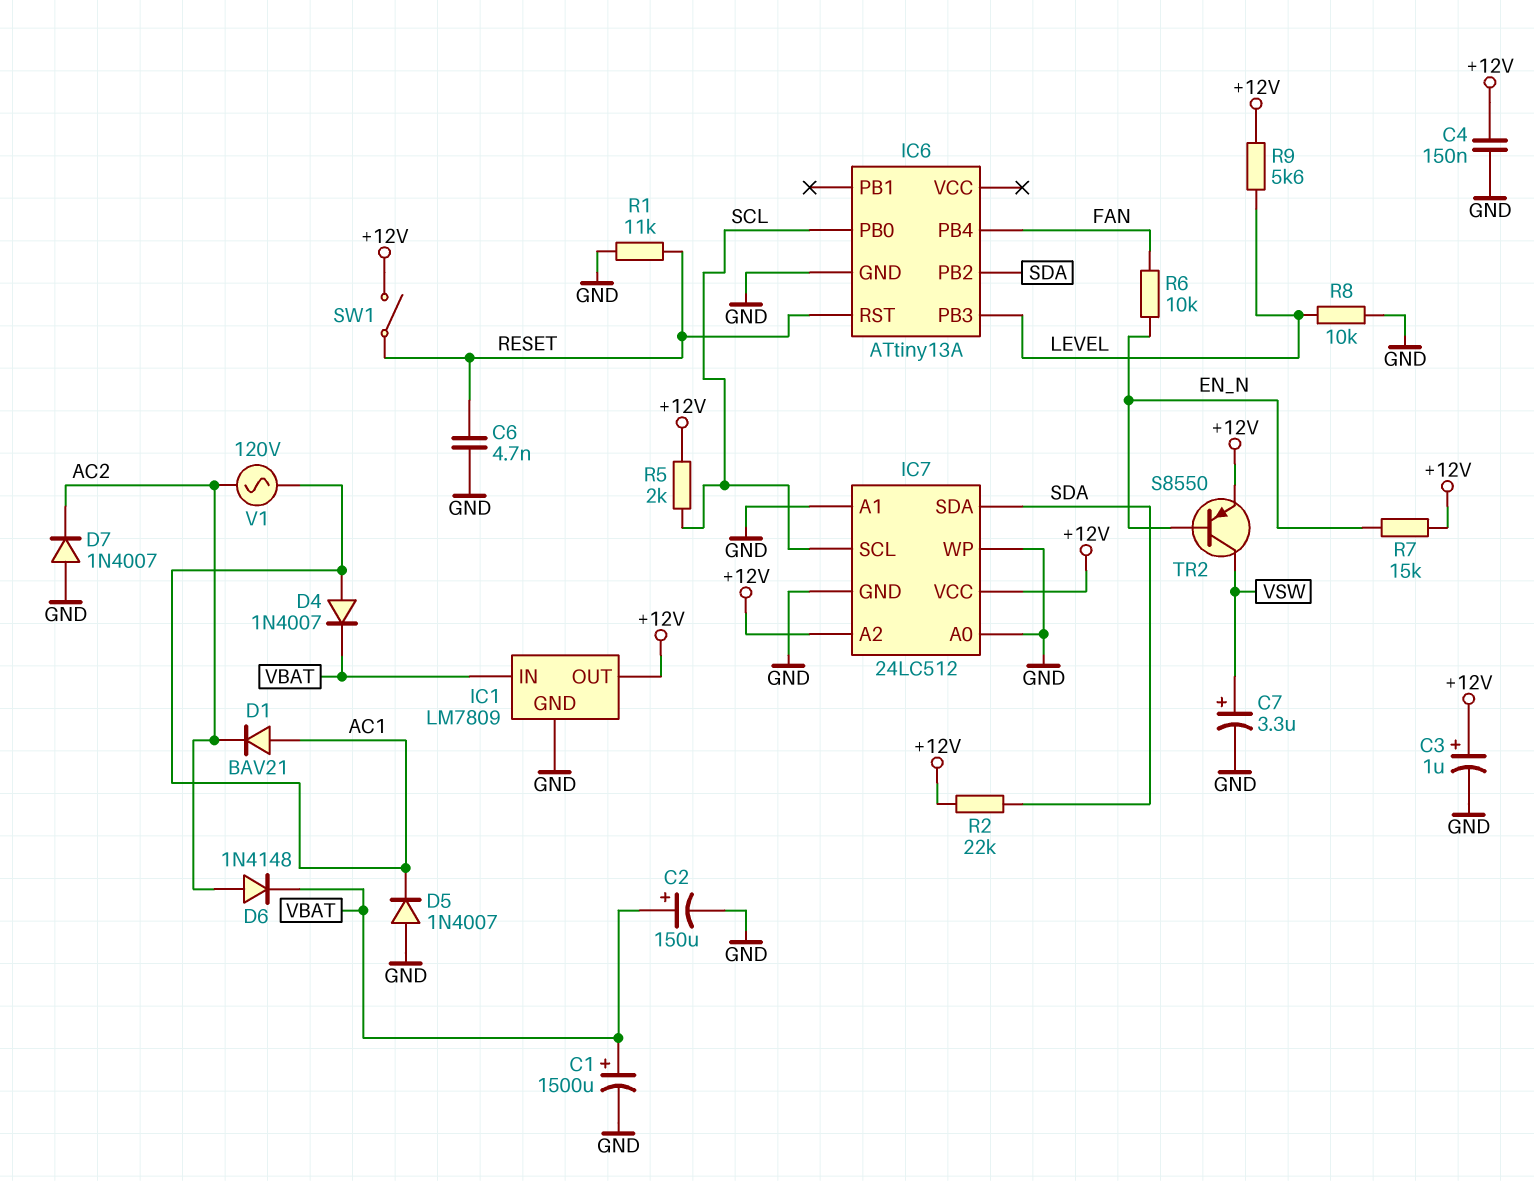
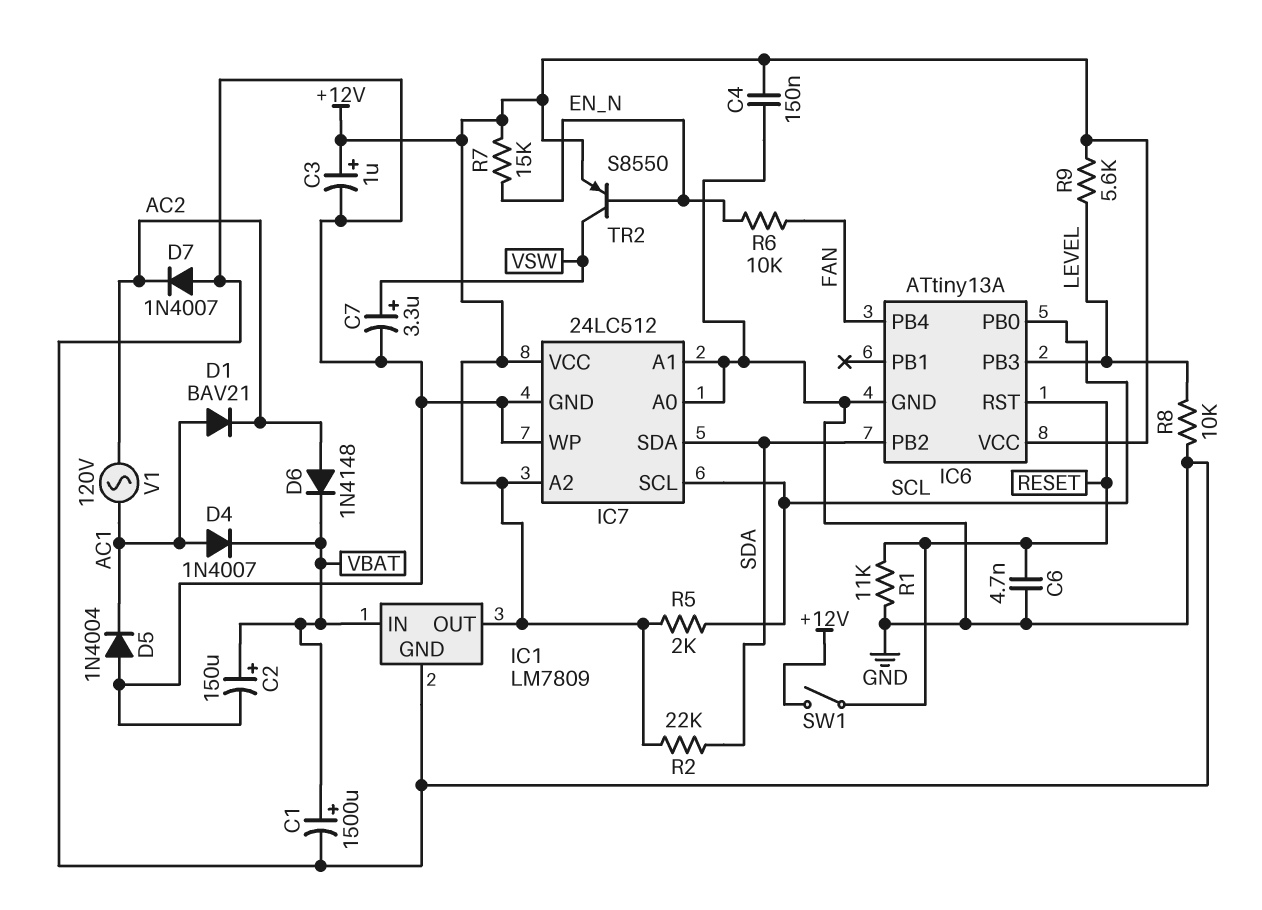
D5: diode 1N4007 (A GND, K AC1) -> diode 1N4004 (A GND, K AC1)
IC6 pin VCC: none -> +12V

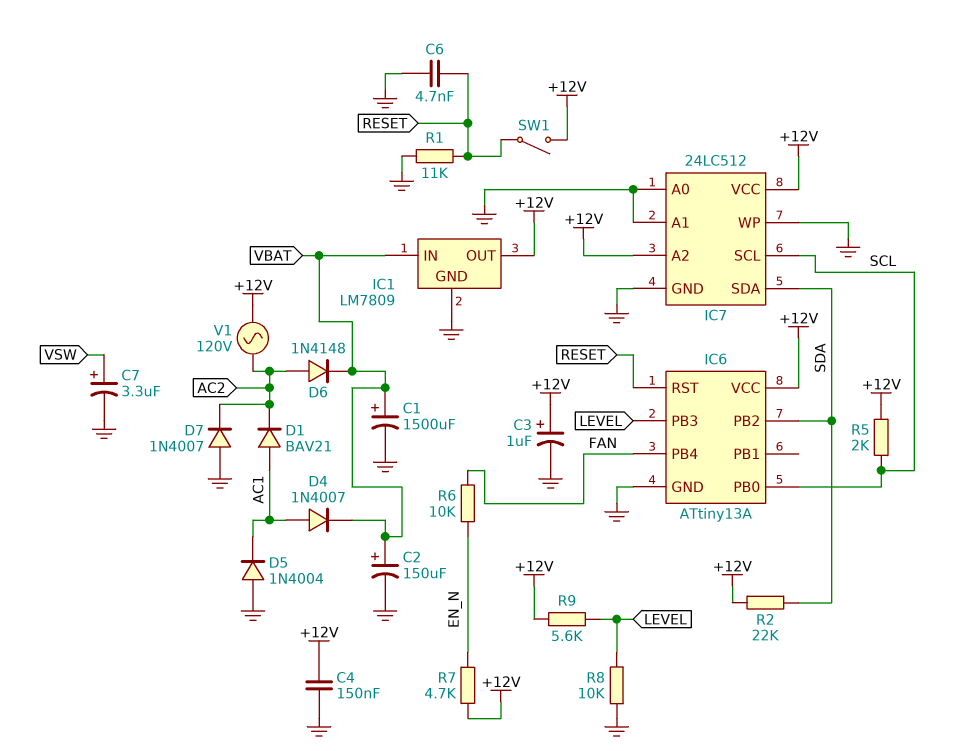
R7: 15k (+12V, EN_N) -> 4.7k (+12V, EN_N)
TR2: PNP S8550 (B EN_N, C VSW, E +12V) -> none
V1: AC 120V (AC1, AC2) -> AC 120V (+12V, AC2)

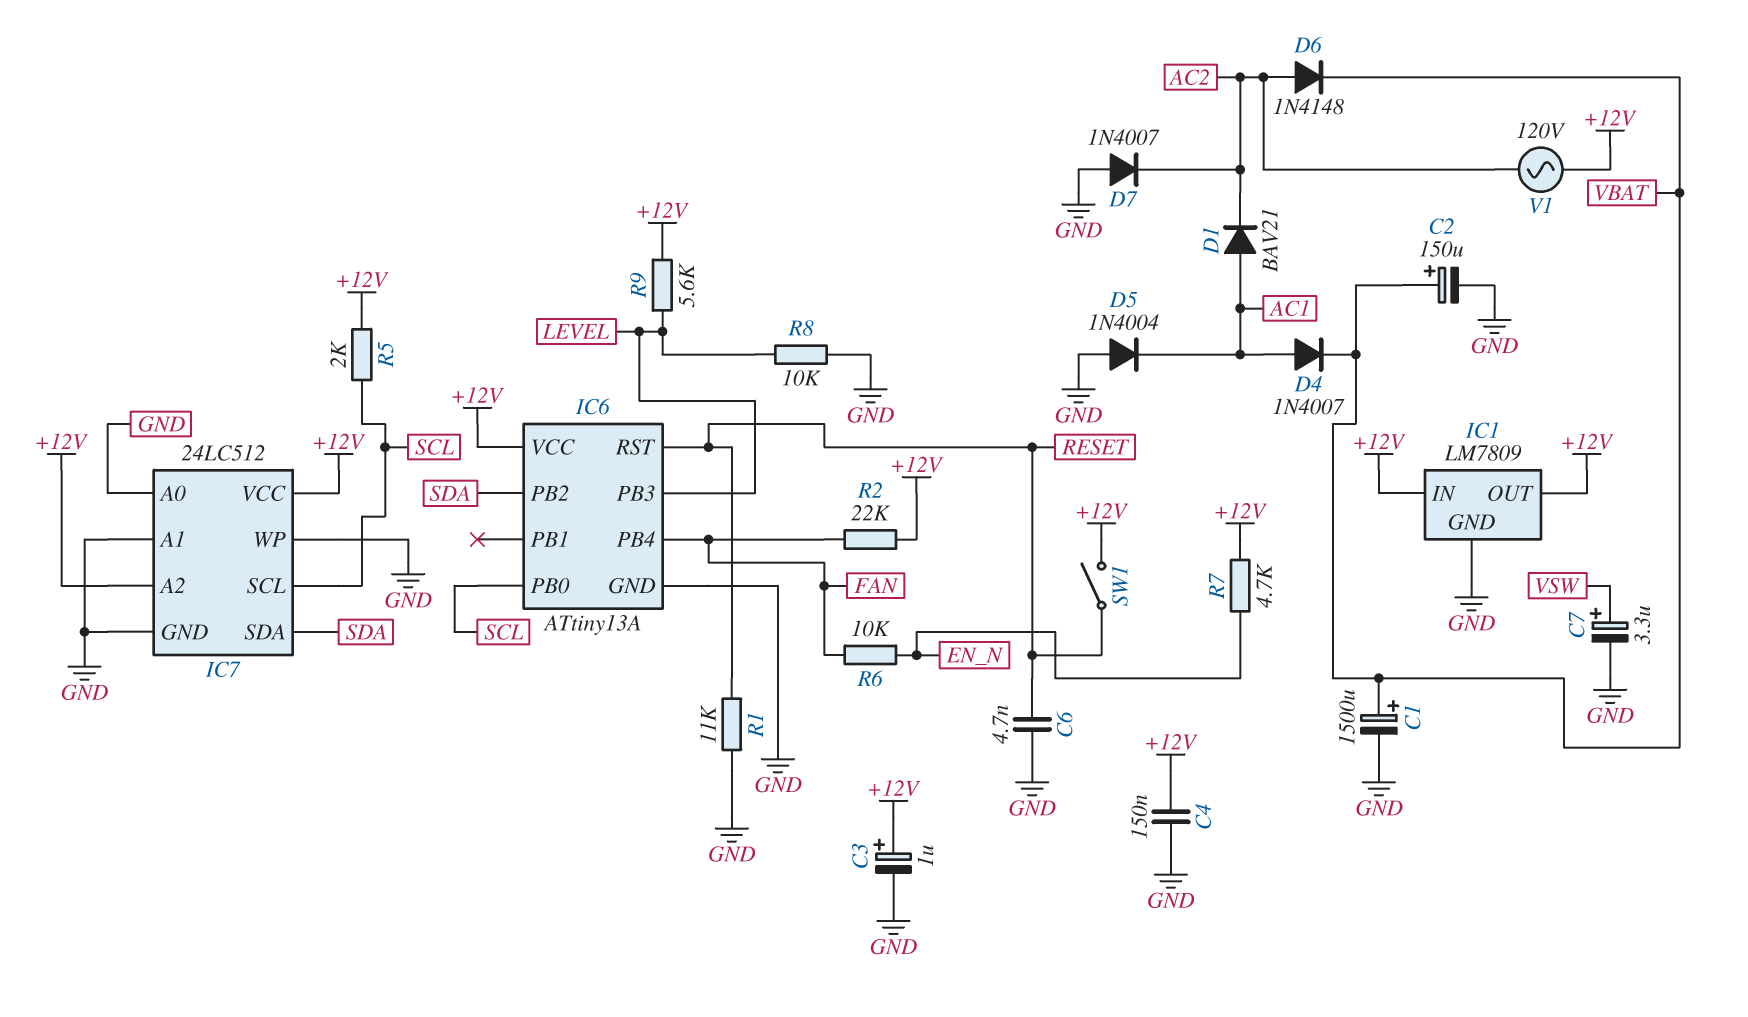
IC1 pin IN: VBAT -> +12V
R2: 22k (+12V, SDA) -> 22k (+12V, FAN)

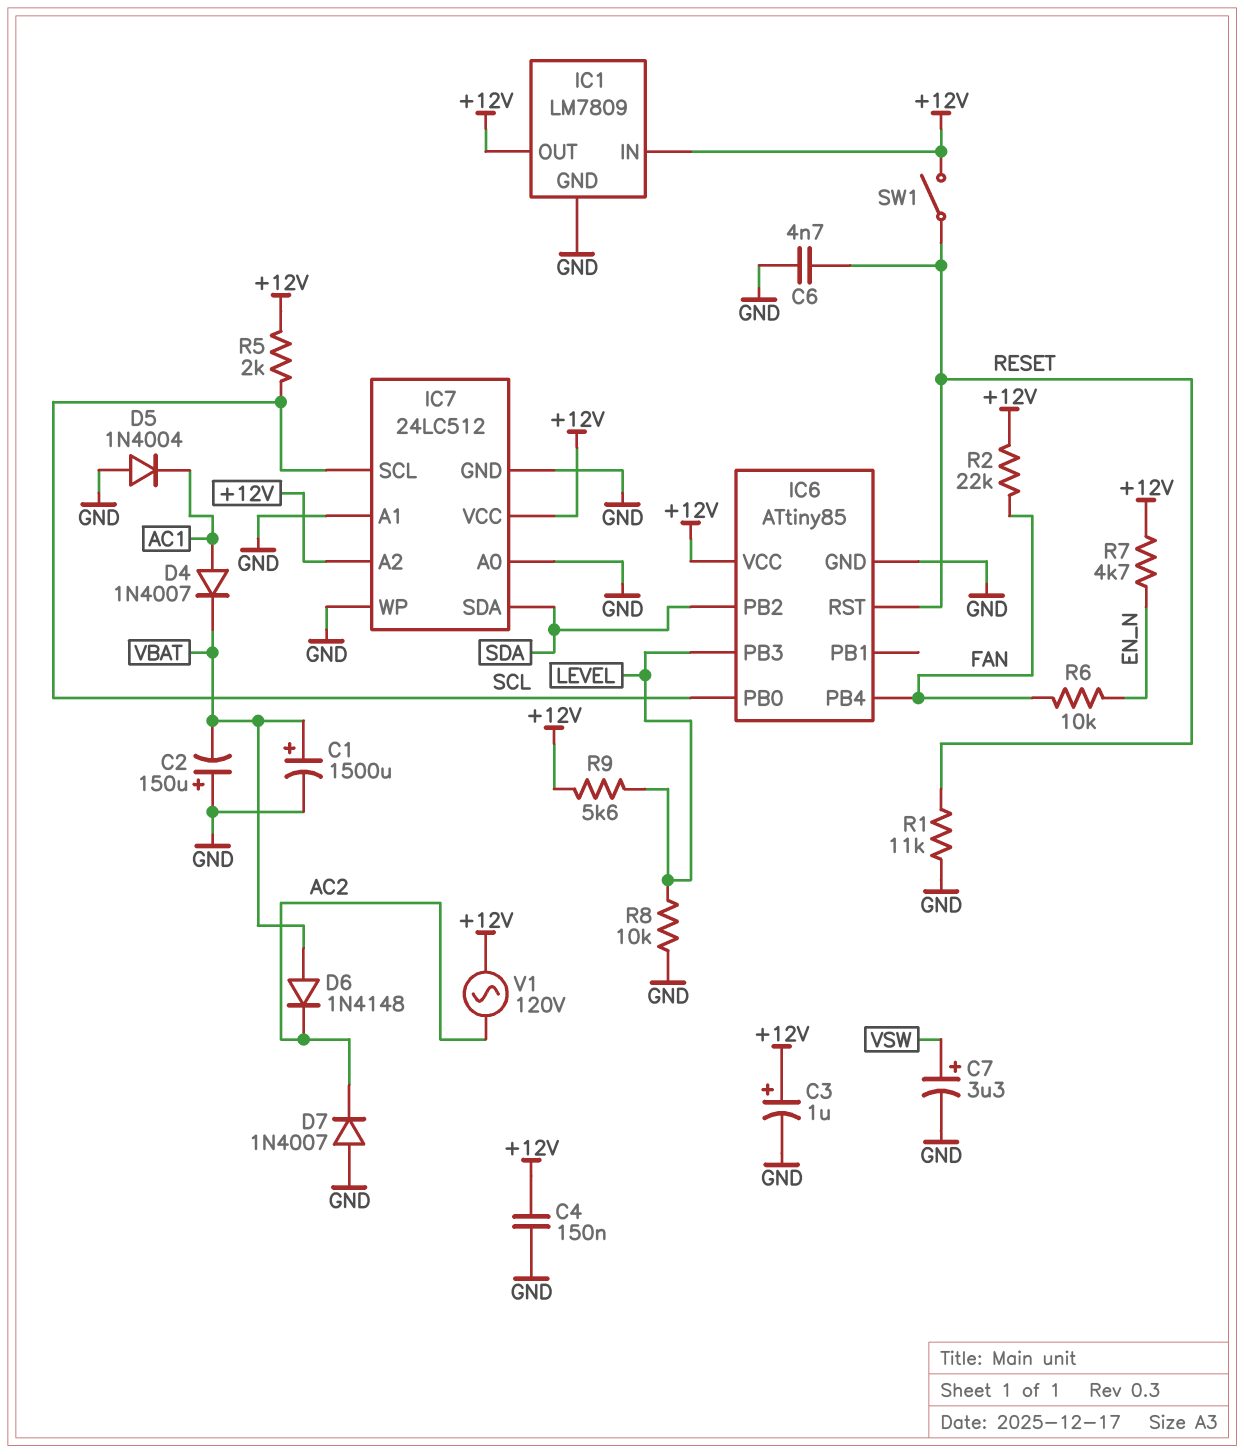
C2: 150uF (plus VBAT, minus GND) -> 150uF (plus GND, minus VBAT)
D1: diode BAV21 (A AC1, K AC2) -> none
D6: diode 1N4148 (A AC2, K VBAT) -> diode 1N4148 (A VBAT, K AC2)
IC6: ATtiny13A -> ATtiny85

